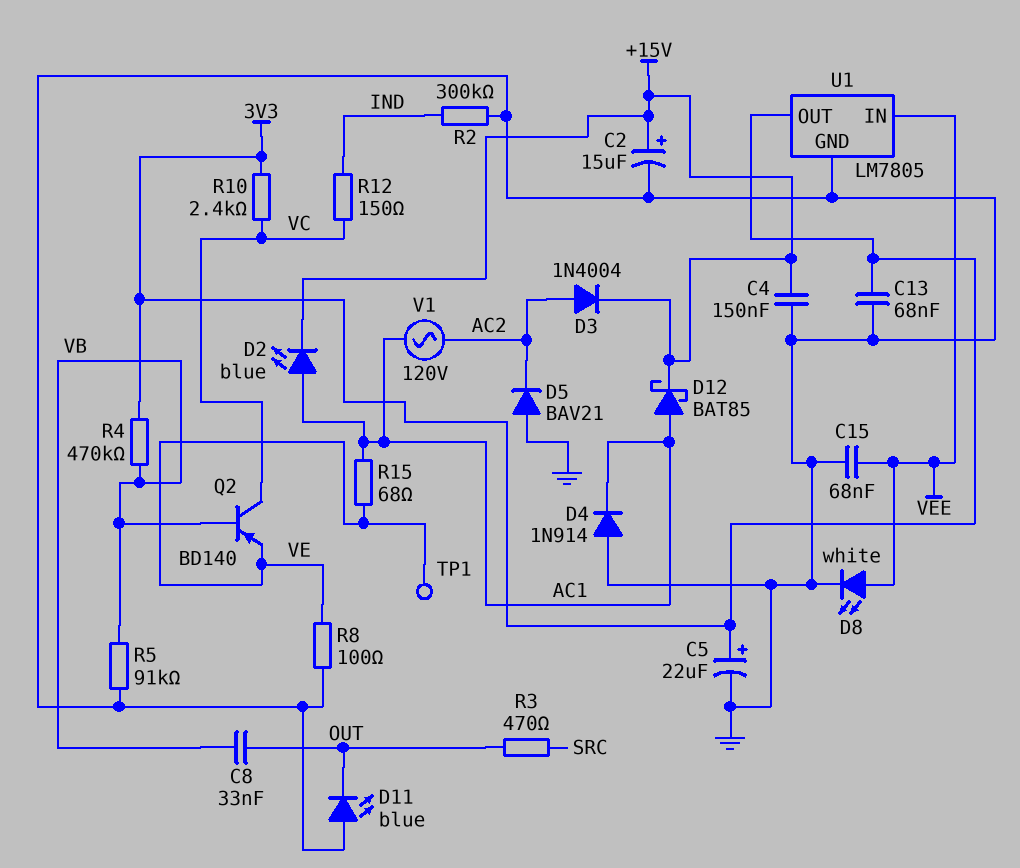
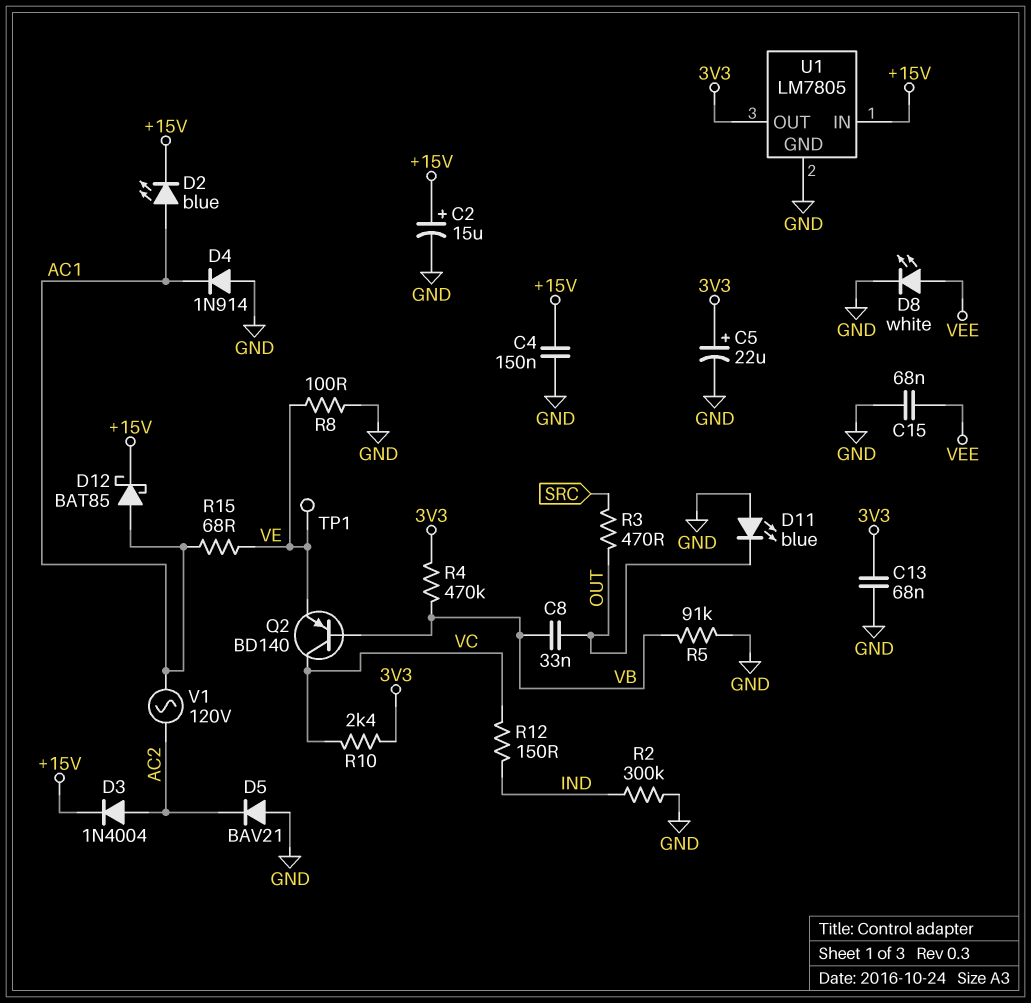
U1 pin IN: VEE -> +15V

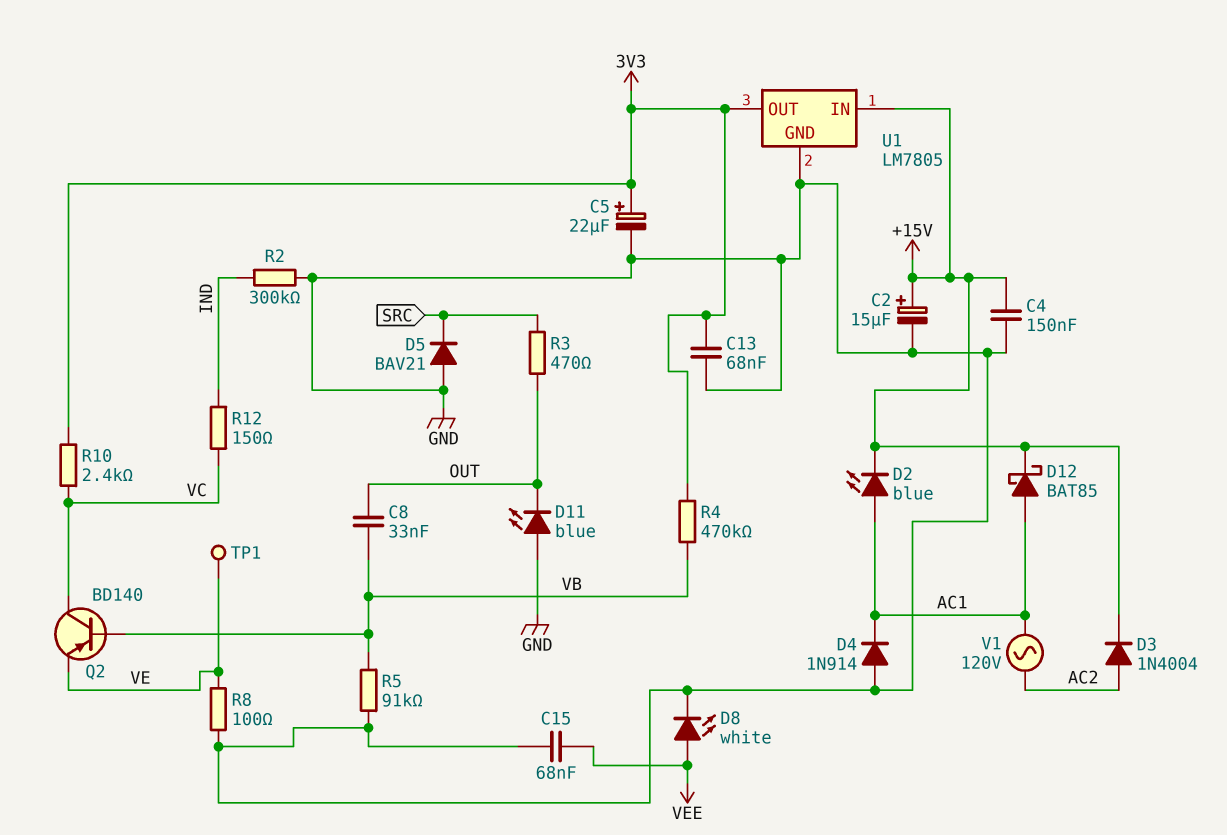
D5: diode BAV21 (A GND, K AC2) -> diode BAV21 (A GND, K SRC)
R15: 68 (AC1, VE) -> none

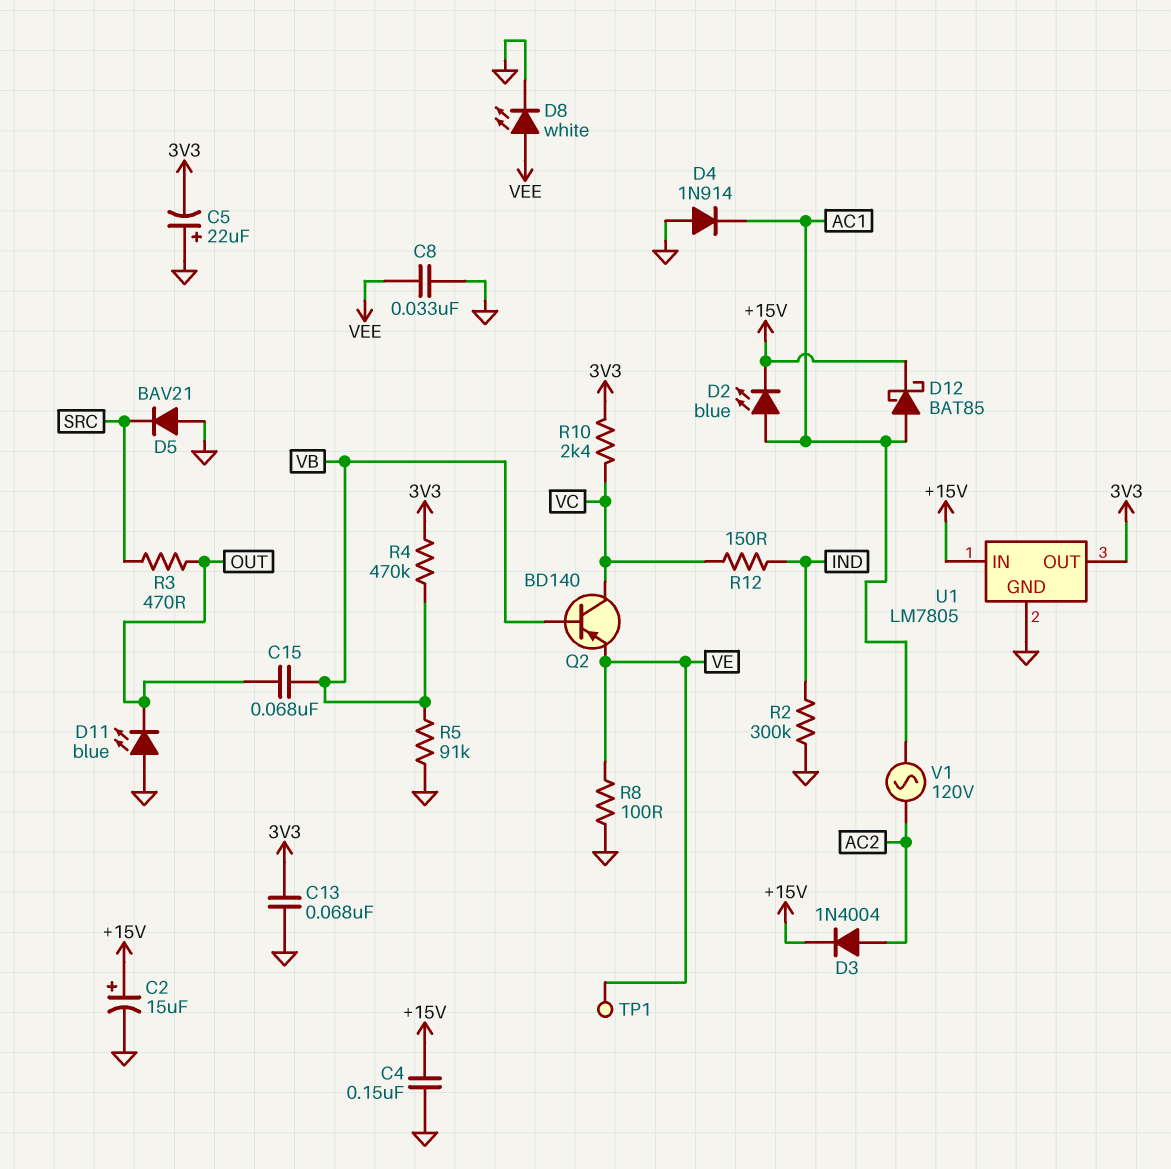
C5: 22uF (plus 3V3, minus GND) -> 22uF (plus GND, minus 3V3)
C8: 33nF (OUT, VB) -> 33nF (GND, VEE)
C15: 68nF (GND, VEE) -> 68nF (OUT, VB)

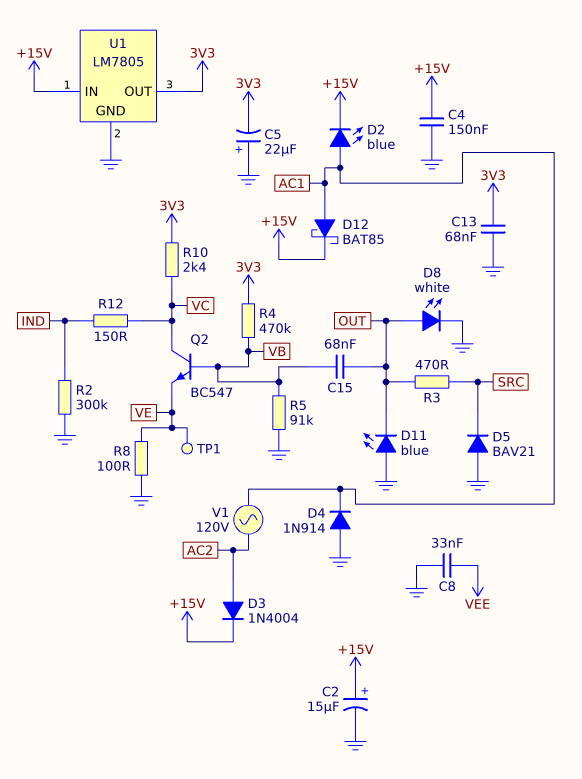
D8: LED white (A VEE, K GND) -> LED white (A OUT, K GND)
Q2: PNP BD140 (B VB, C VC, E VE) -> NPN BC547 (B VB, C VC, E VE)

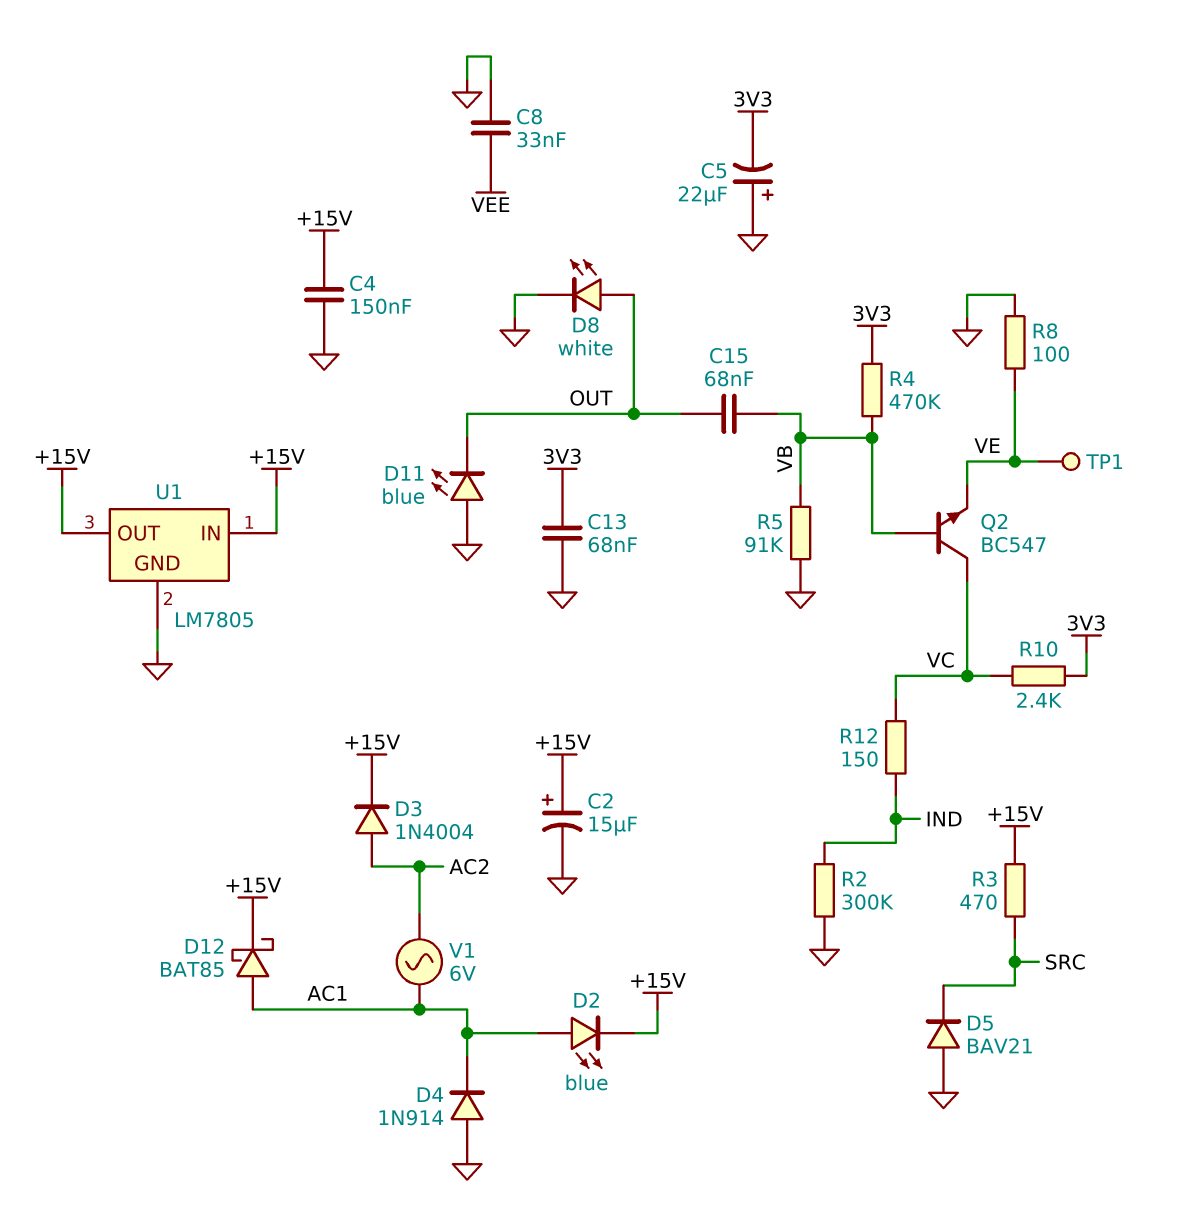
R3: 470 (OUT, SRC) -> 470 (+15V, SRC)
U1 pin OUT: 3V3 -> +15V
V1: AC 120V (AC1, AC2) -> AC 6V (AC1, AC2)

